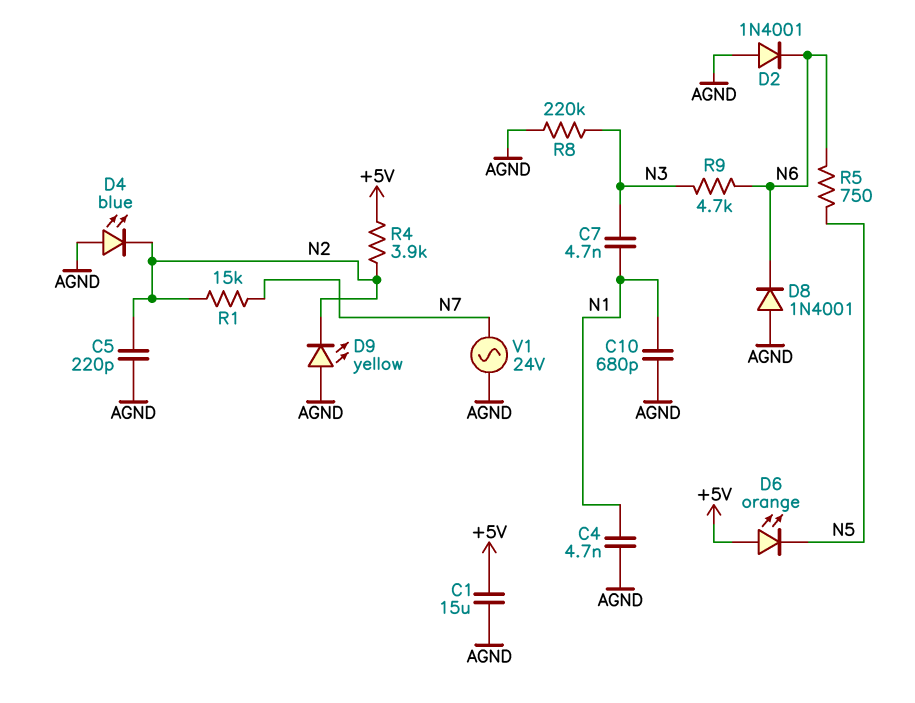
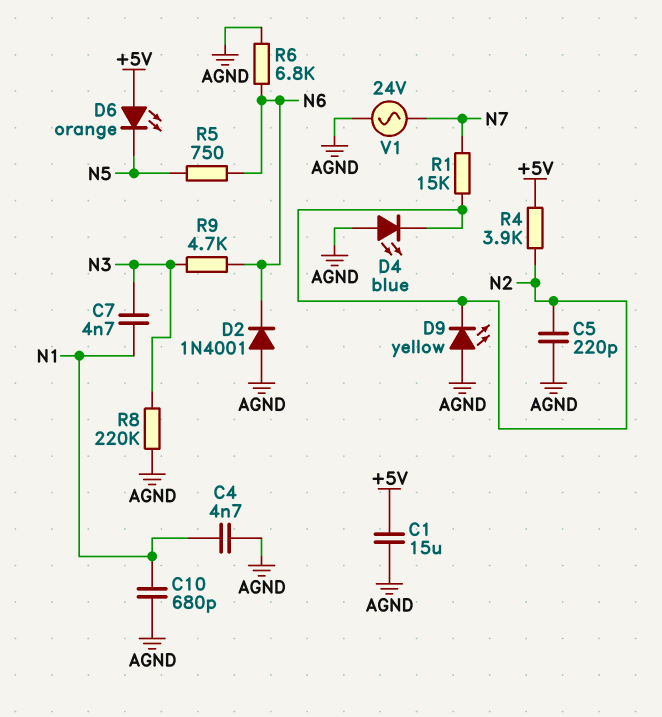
D8: diode 1N4001 (A AGND, K N6) -> none
R6: none -> 6.8k (AGND, N6)

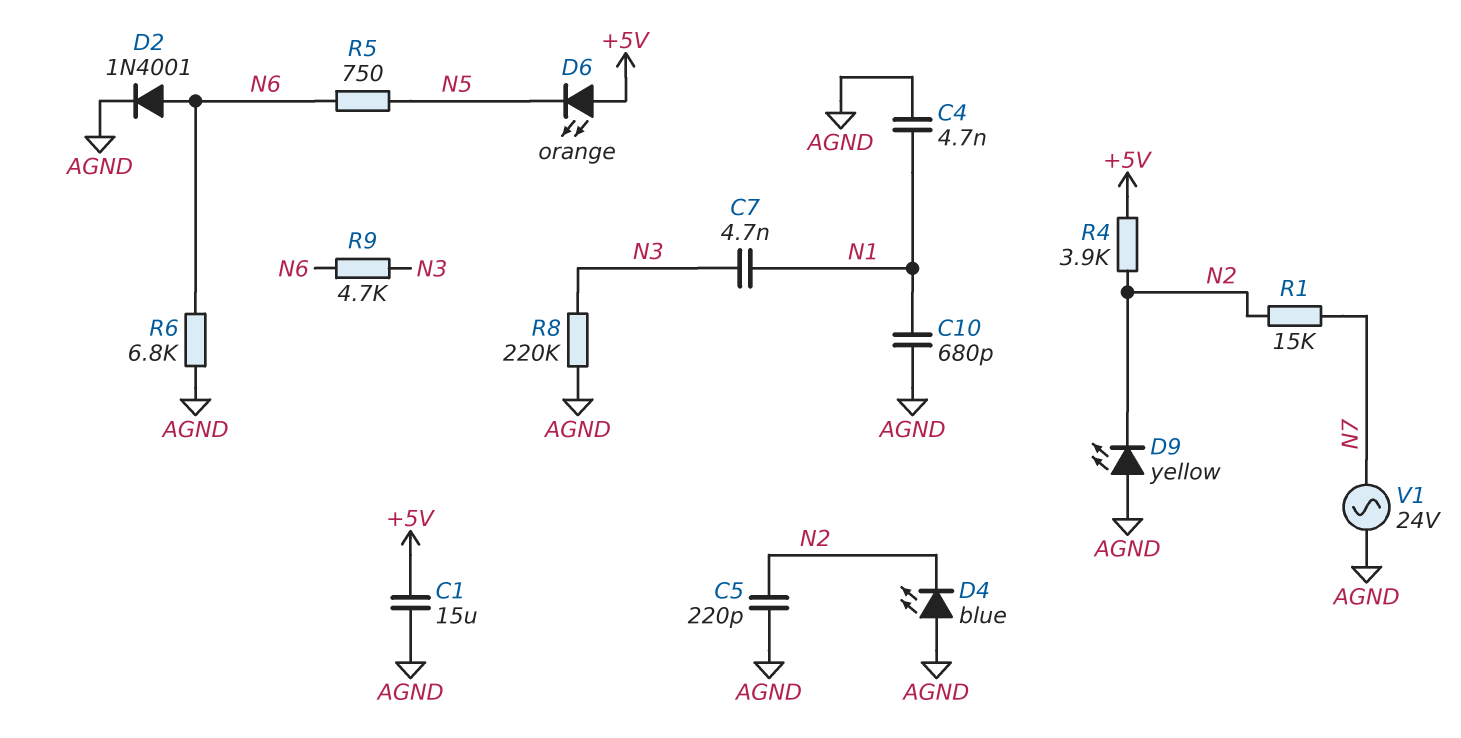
D2: diode 1N4001 (A AGND, K N6) -> diode 1N4001 (A N6, K AGND)

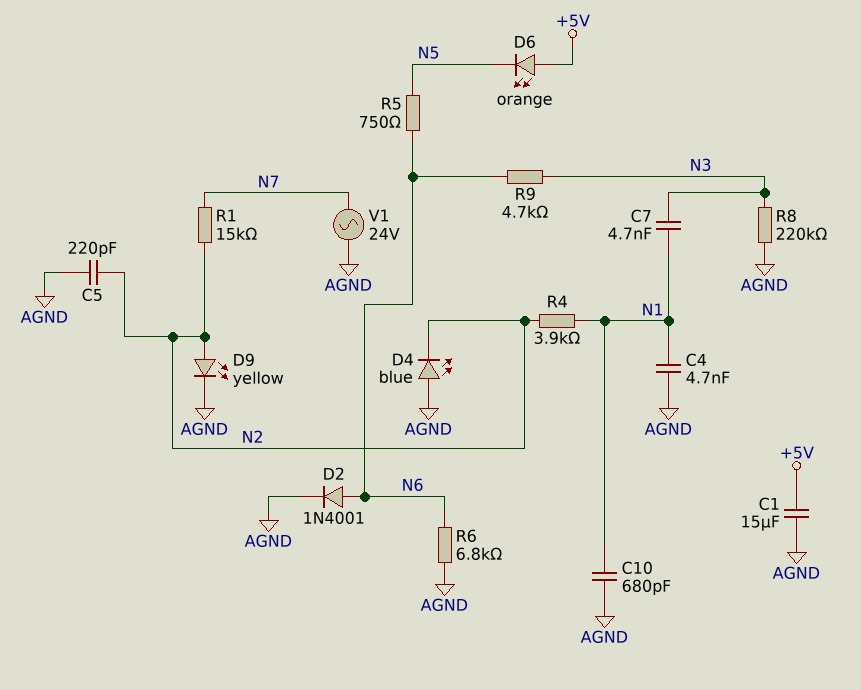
D9: LED yellow (A AGND, K N2) -> LED yellow (A N2, K AGND)
R4: 3.9k (+5V, N2) -> 3.9k (N1, N2)

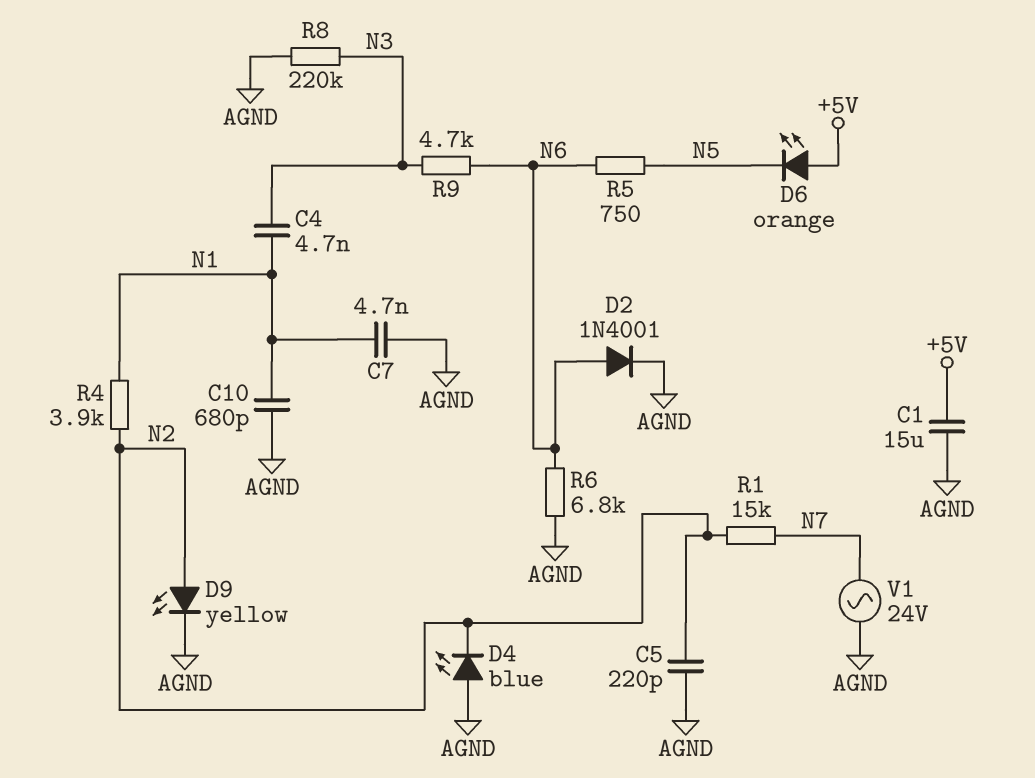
C4: 4.7nF (AGND, N1) -> 4.7nF (N1, N3)
C7: 4.7nF (N1, N3) -> 4.7nF (AGND, N1)

